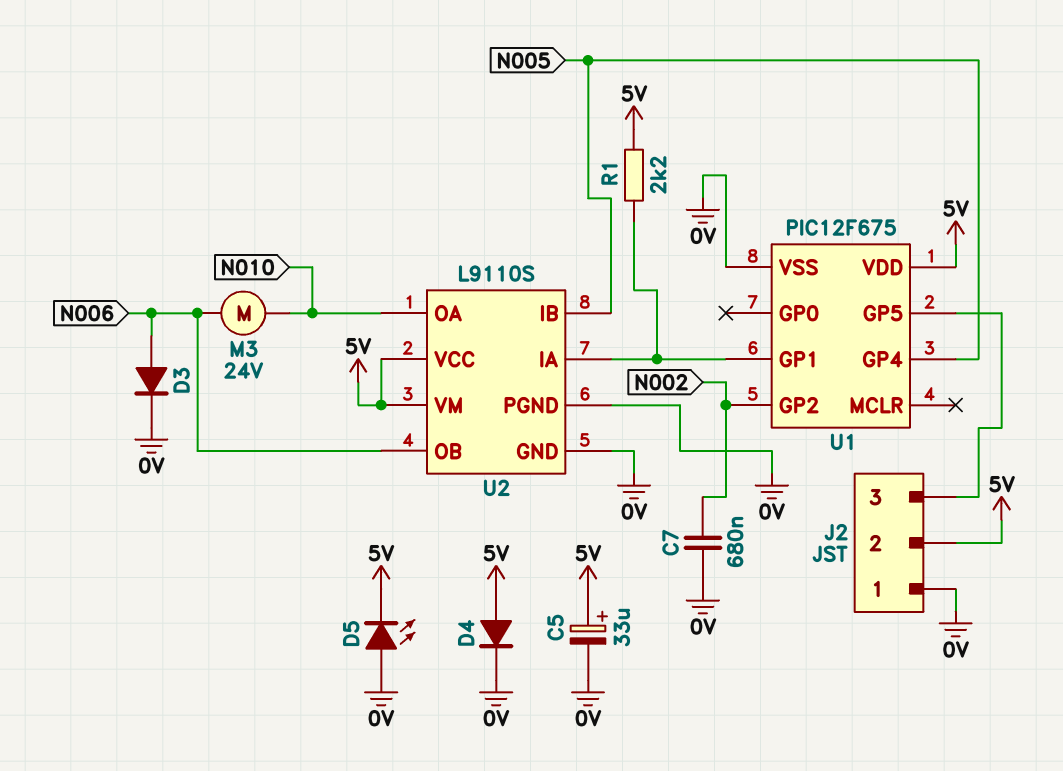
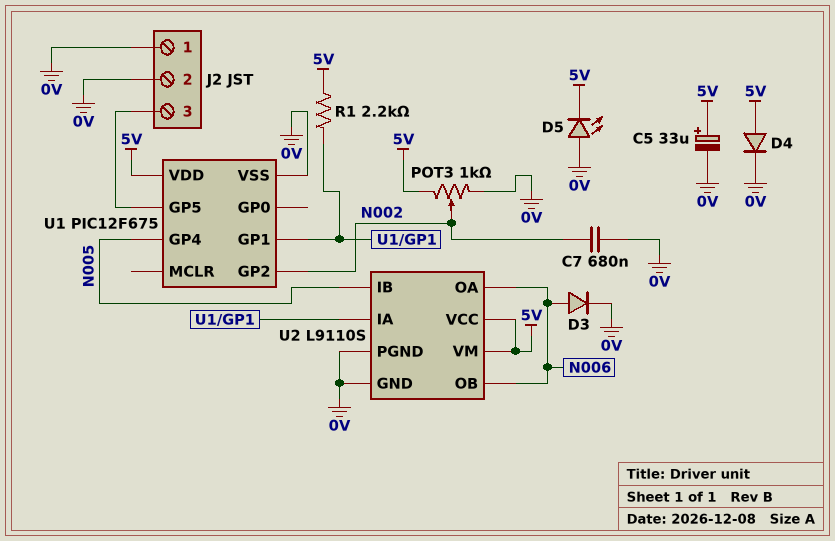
J2 pin 2: 5V -> 0V
M3: motor 24V (N006, N010) -> none
POT3: none -> 1k (0V, 5V, wiper N002)
U2 pin OA: N010 -> N006

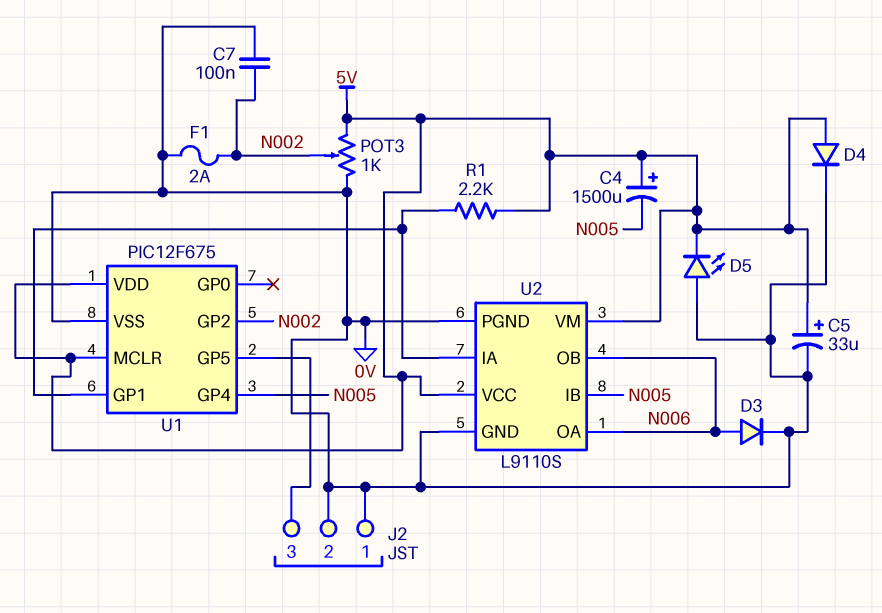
C4: none -> 1500uF (plus 5V, minus N005)
C7: 680nF (0V, N002) -> 100nF (0V, N002)
F1: none -> 2A (0V, N002)
U1 pin MCLR: none -> 5V

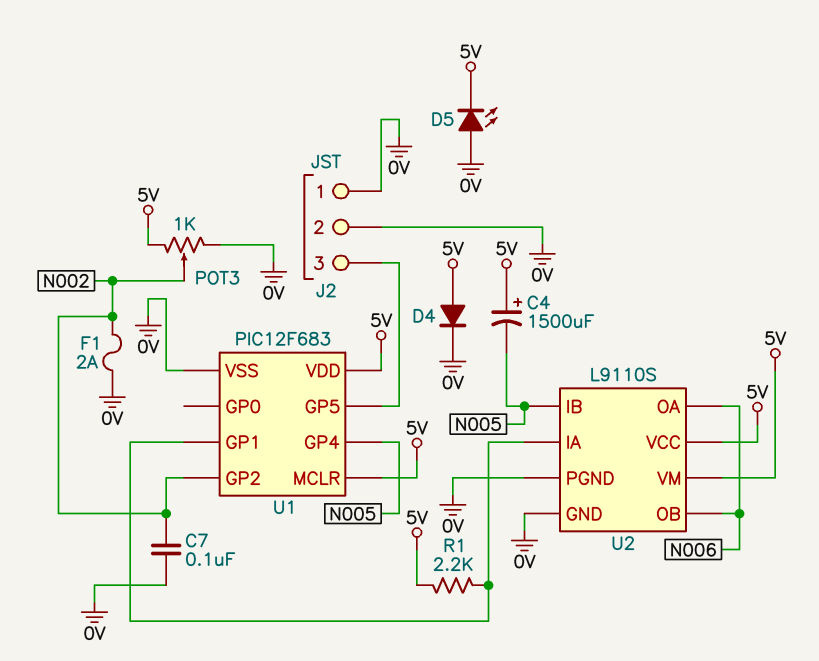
C5: 33uF (plus 5V, minus 0V) -> none
D3: diode (A N006, K 0V) -> none
U1: PIC12F675 -> PIC12F683

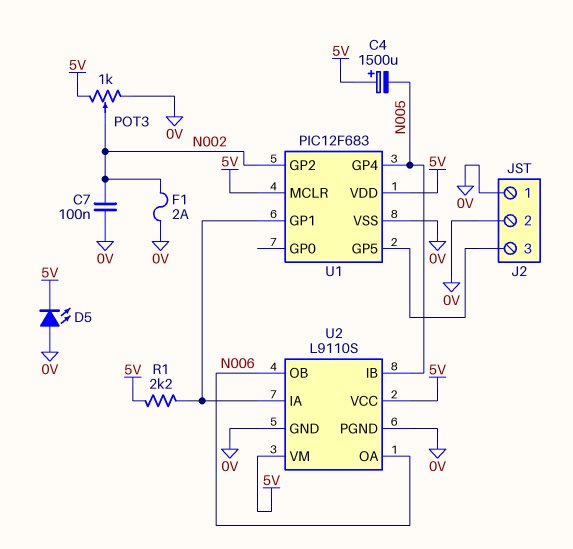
D4: diode (A 5V, K 0V) -> none

